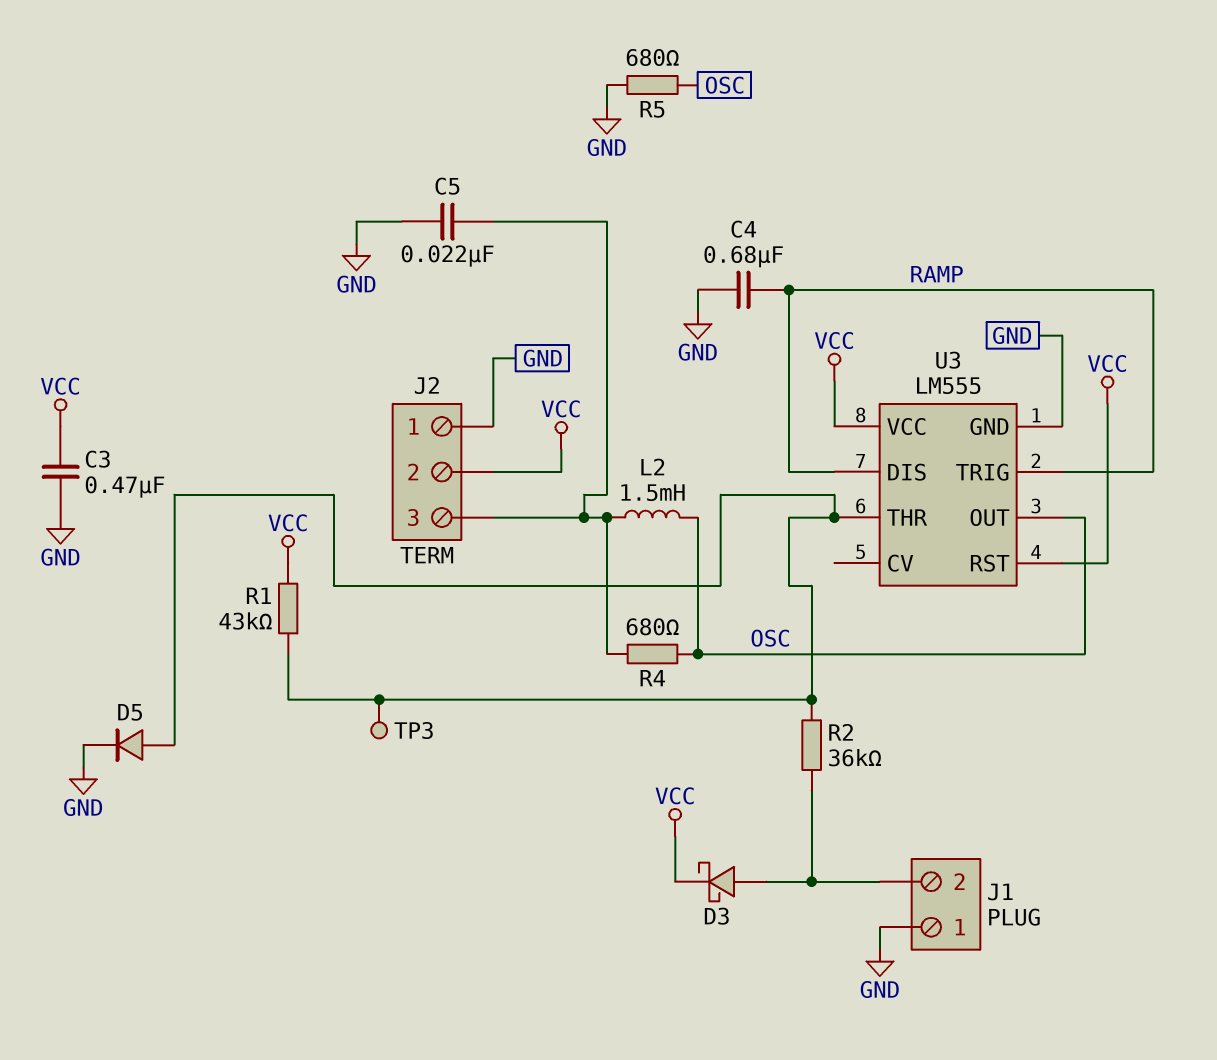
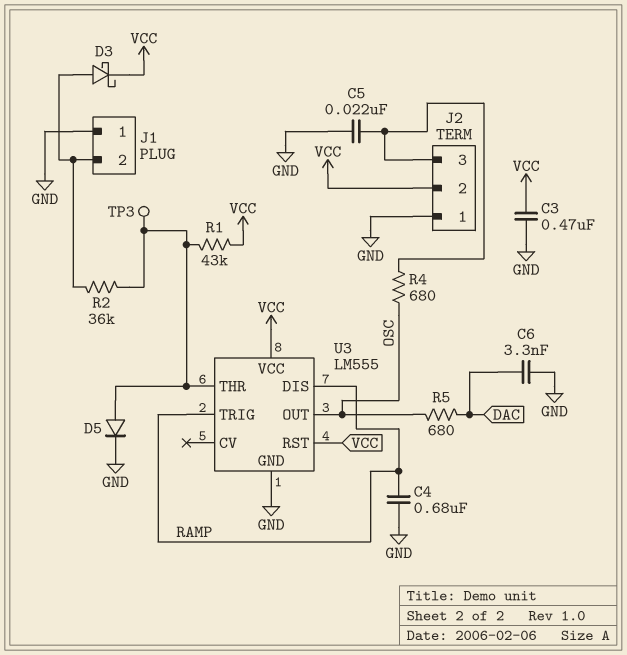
C6: none -> 3.3nF (DAC, GND)
L2: 1.5mH (J2/3, OSC) -> none
R5: 680 (GND, OSC) -> 680 (DAC, OSC)

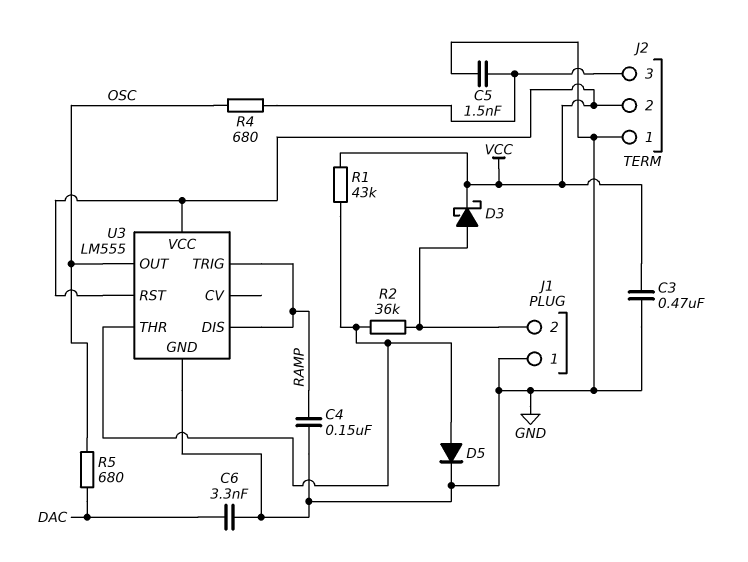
C4: 680nF (GND, RAMP) -> 150nF (GND, RAMP)
C5: 22nF (GND, J2/3) -> 1.5nF (GND, J2/3)
TP3: test point (U3/THR) -> none

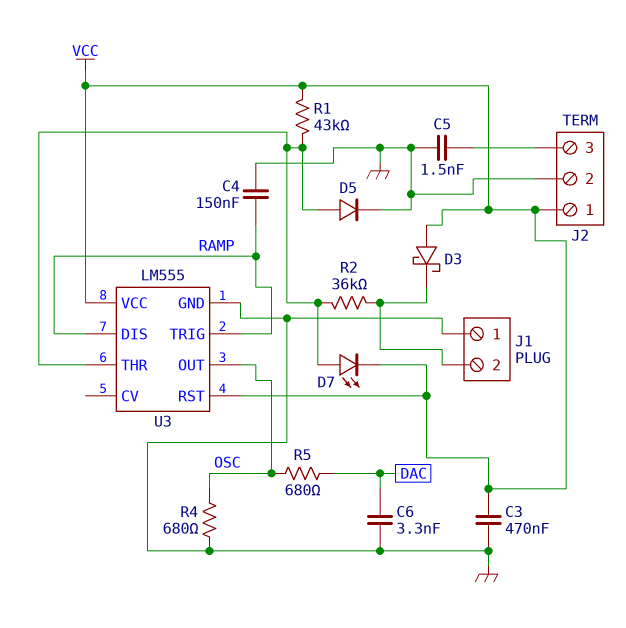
D3: schottky (A J1/2, K VCC) -> schottky (A VCC, K J1/2)
D7: none -> LED (A U3/THR, K VCC)
J2 pin 1: GND -> VCC
J2 pin 2: VCC -> GND
R4: 680 (J2/3, OSC) -> 680 (GND, OSC)

